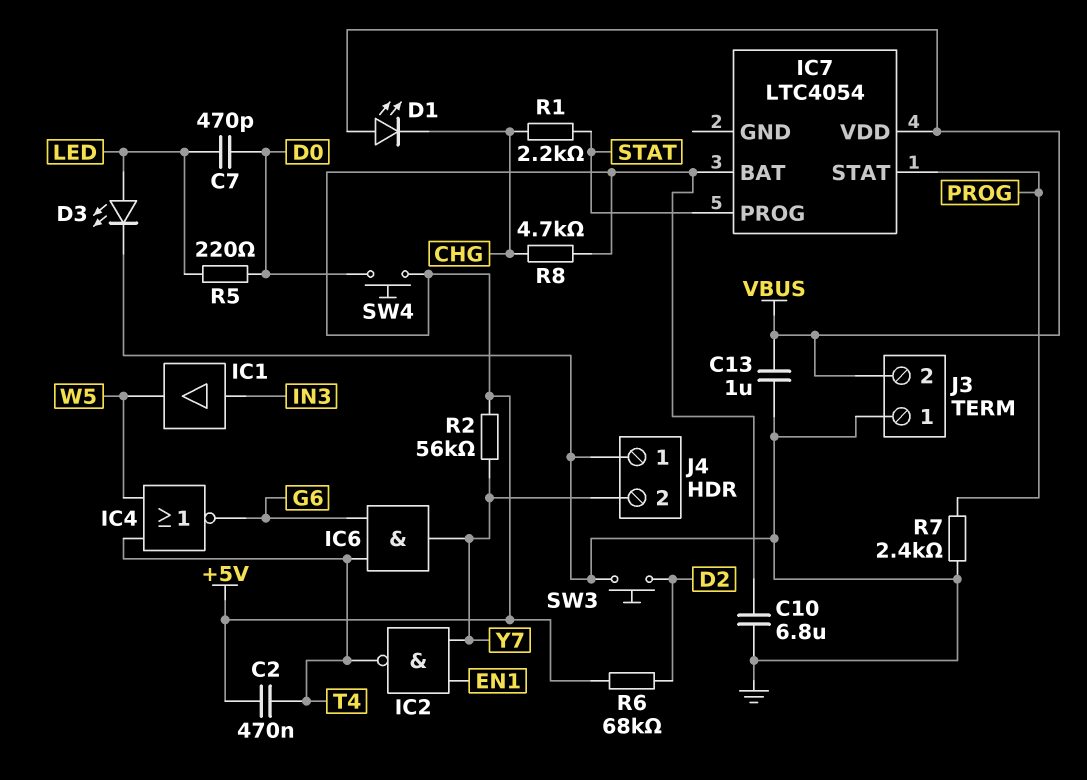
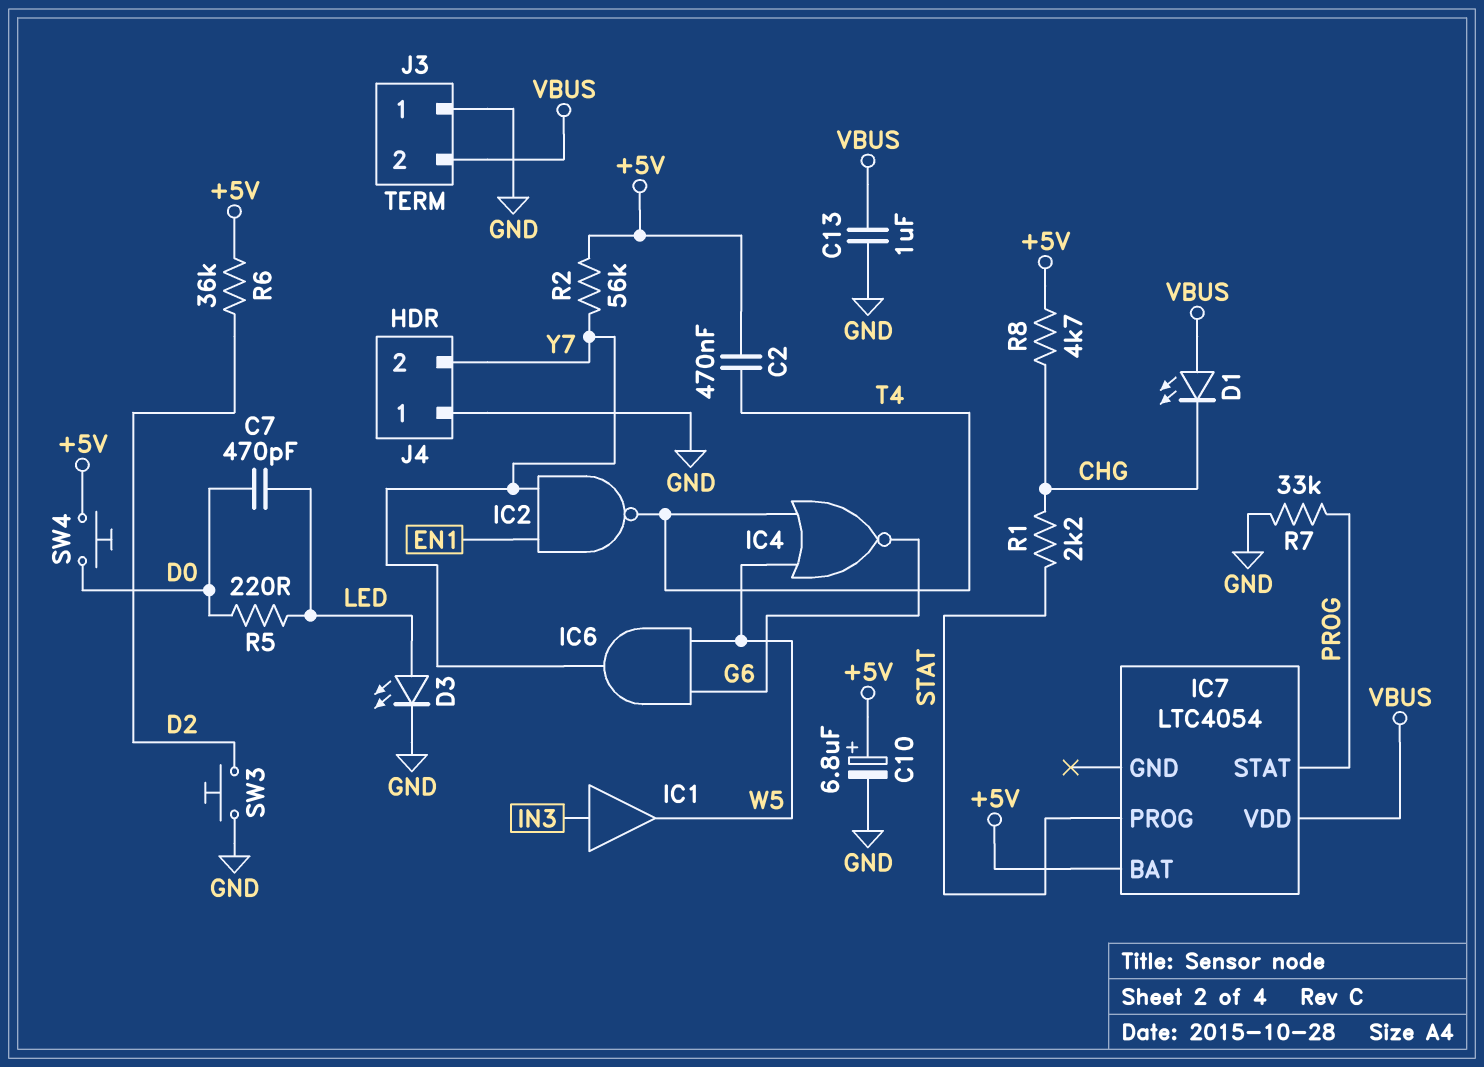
C10: 6.8uF (+5V, GND) -> 6.8uF (plus +5V, minus GND)
IC6: AND (in G6, in T4, out Y7) -> AND (in G6, in W5, out Y7)
R6: 68k (+5V, D2) -> 36k (+5V, D2)
R7: 2.4k (GND, PROG) -> 33k (GND, PROG)

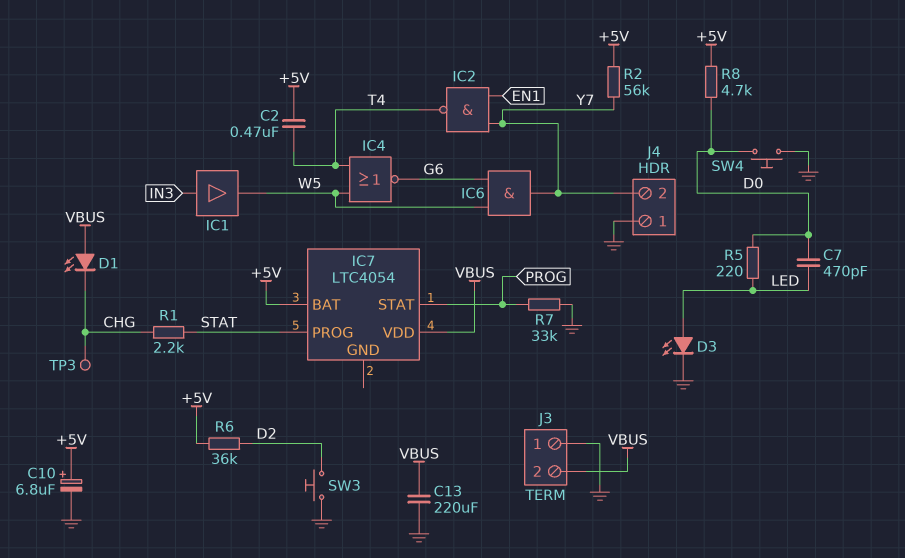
C13: 1uF (GND, VBUS) -> 220uF (GND, VBUS)
R8: 4.7k (+5V, CHG) -> 4.7k (+5V, D0)
SW4: button (+5V, D0) -> button (D0, GND)
TP3: none -> test point (CHG)

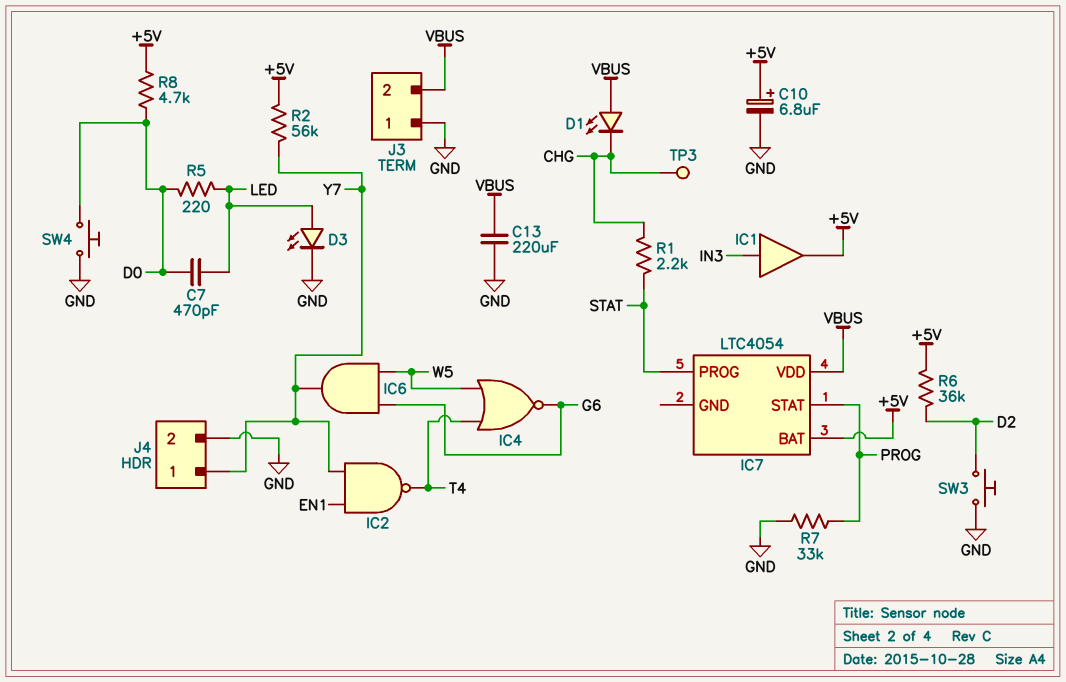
C2: 470nF (+5V, T4) -> none
IC1: buffer (in IN3, out W5) -> buffer (in IN3, out +5V)
J4 pin 1: GND -> Y7
J4 pin 2: Y7 -> GND

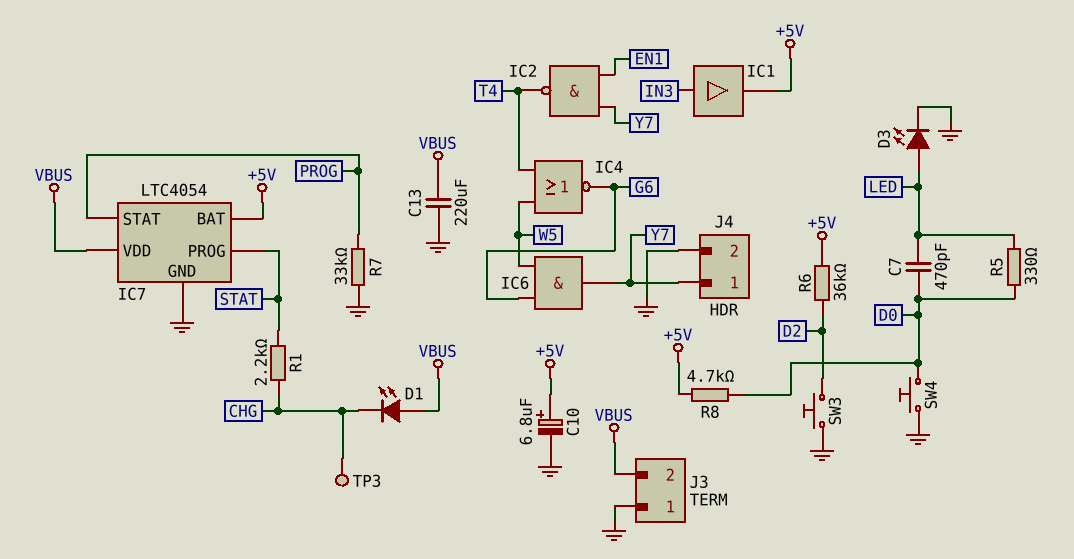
IC7 pin GND: none -> GND
R2: 56k (+5V, Y7) -> none
R5: 220 (D0, LED) -> 330 (D0, LED)

